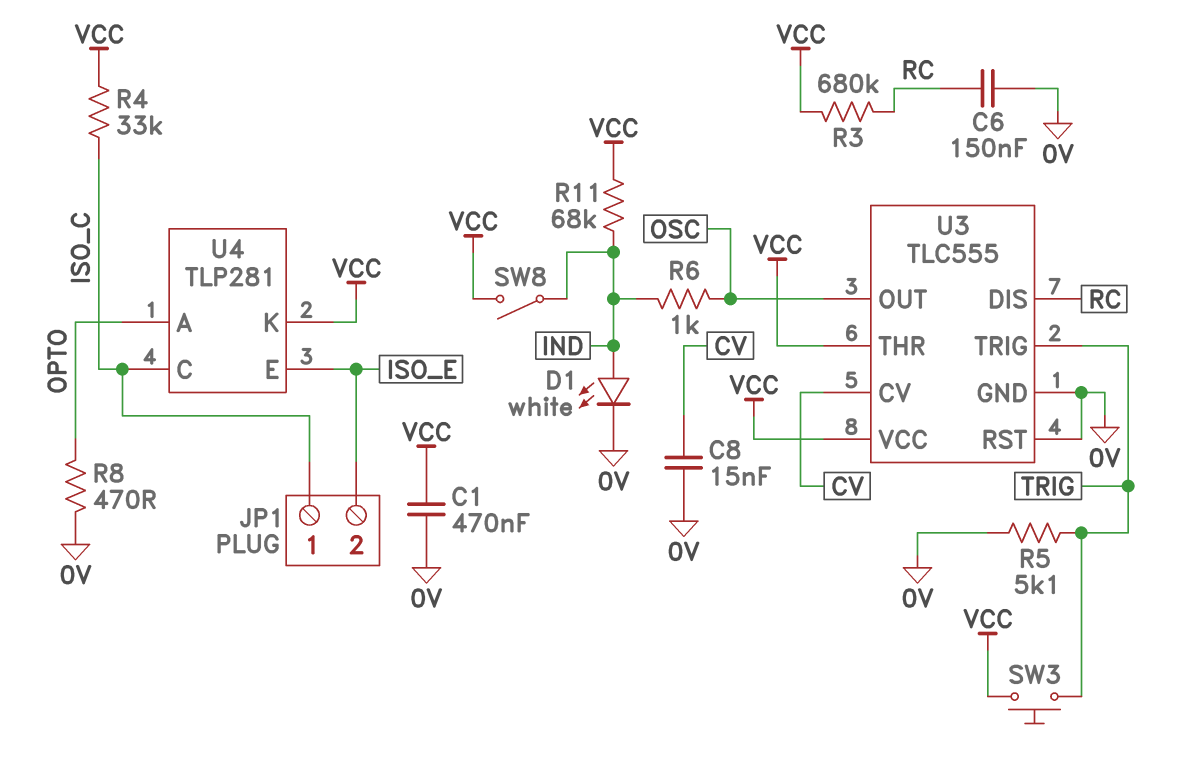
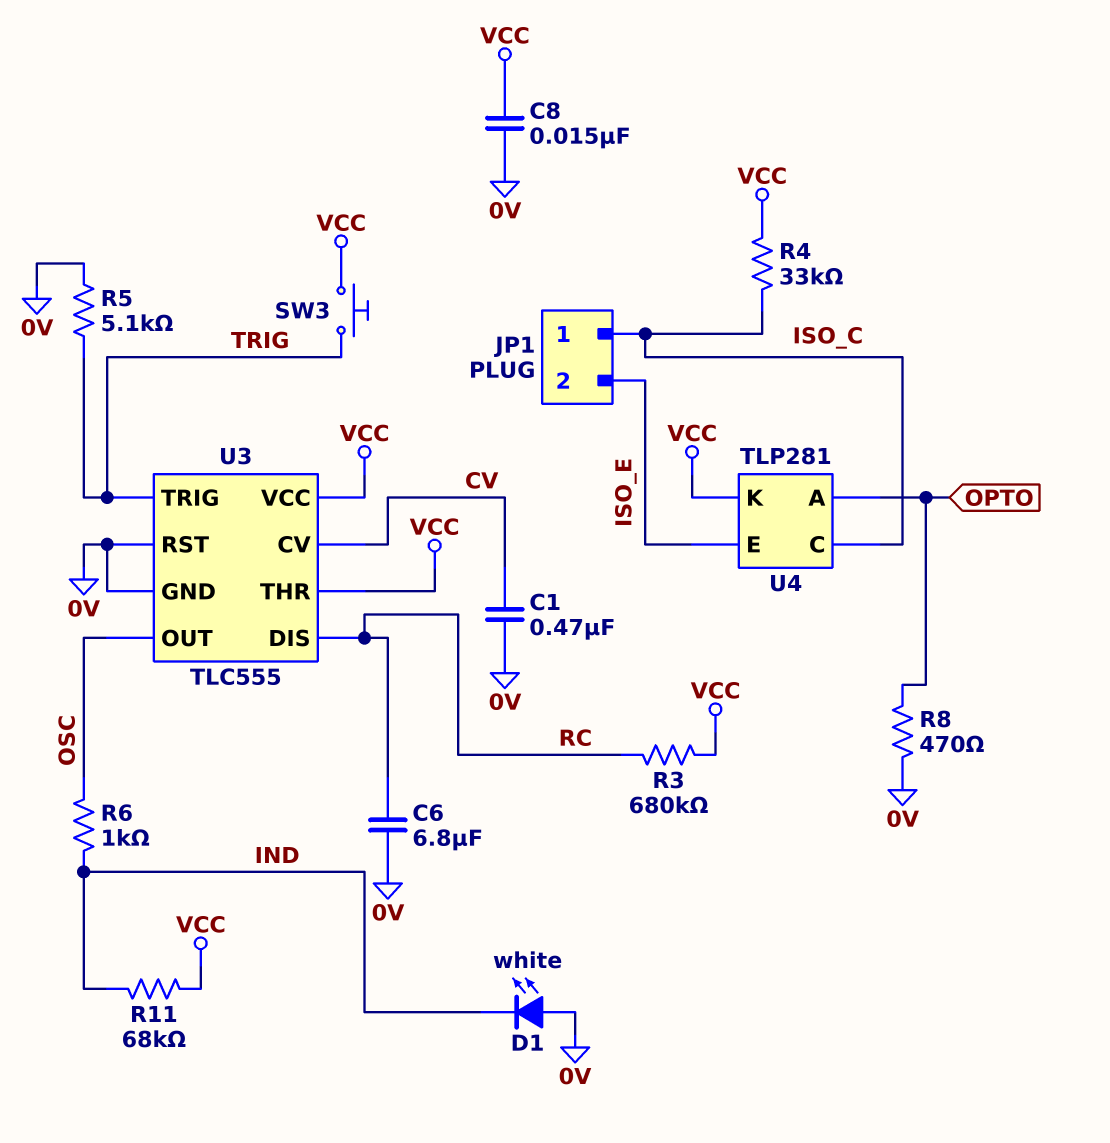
C1: 470nF (0V, VCC) -> 470nF (0V, CV)
C6: 150nF (0V, RC) -> 6.8uF (0V, RC)
C8: 15nF (0V, CV) -> 15nF (0V, VCC)
D1: LED white (A IND, K 0V) -> LED white (A 0V, K IND)
SW8: switch (IND, VCC) -> none

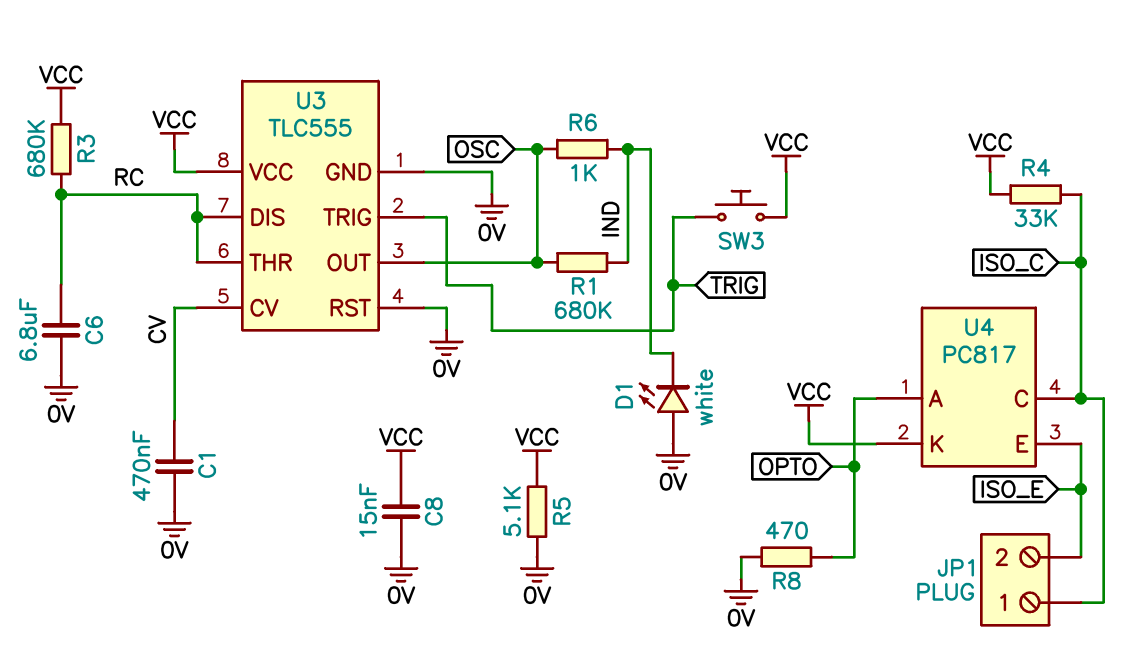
R1: none -> 680k (IND, OSC)
R5: 5.1k (0V, TRIG) -> 5.1k (0V, VCC)
R11: 68k (IND, VCC) -> none
U3 pin THR: VCC -> RC
U4: TLP281 -> PC817

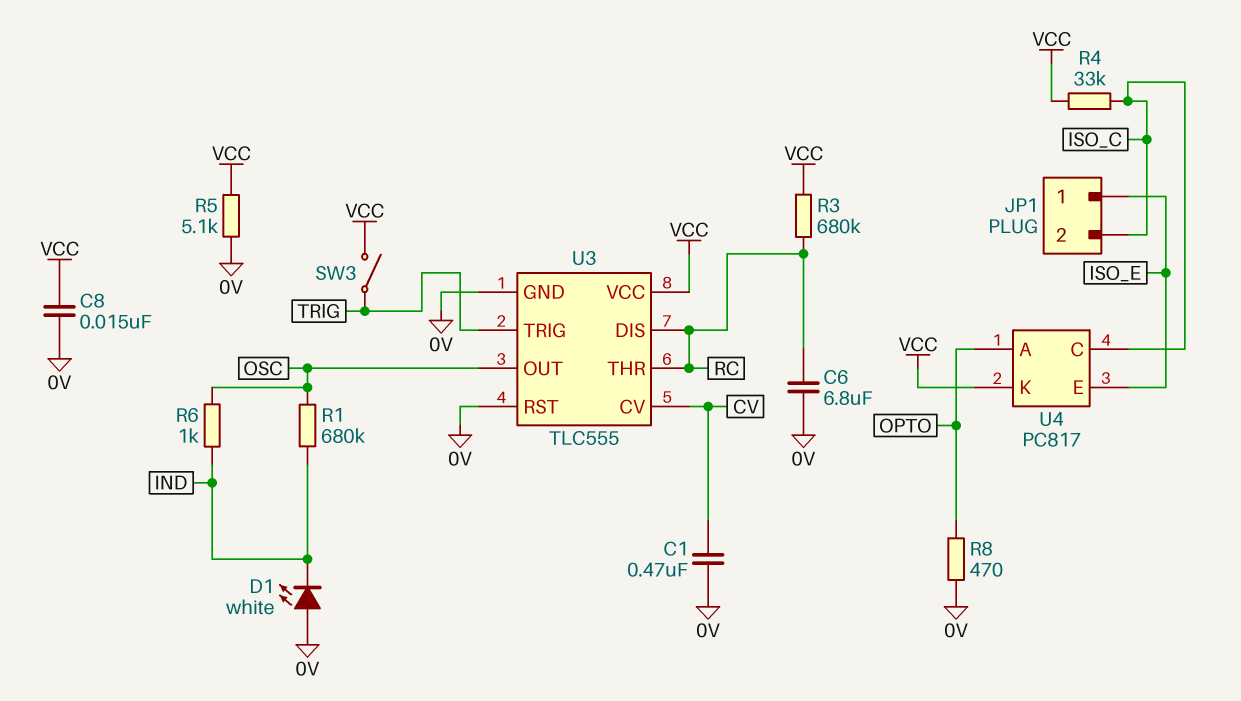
JP1 pin 1: ISO_C -> ISO_E
JP1 pin 2: ISO_E -> ISO_C
SW3: button (TRIG, VCC) -> switch (TRIG, VCC)

